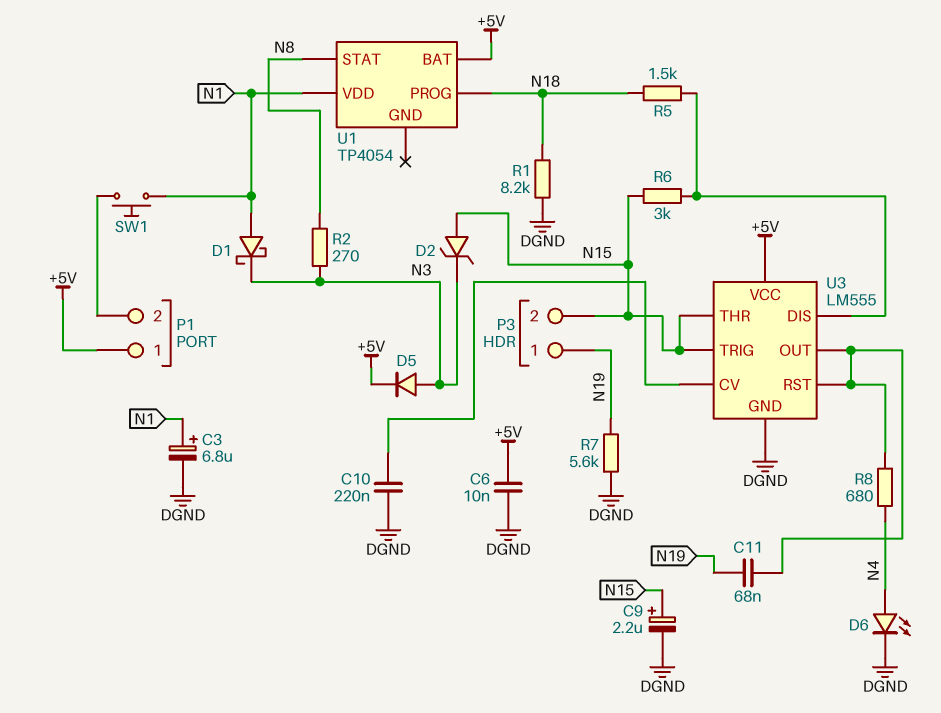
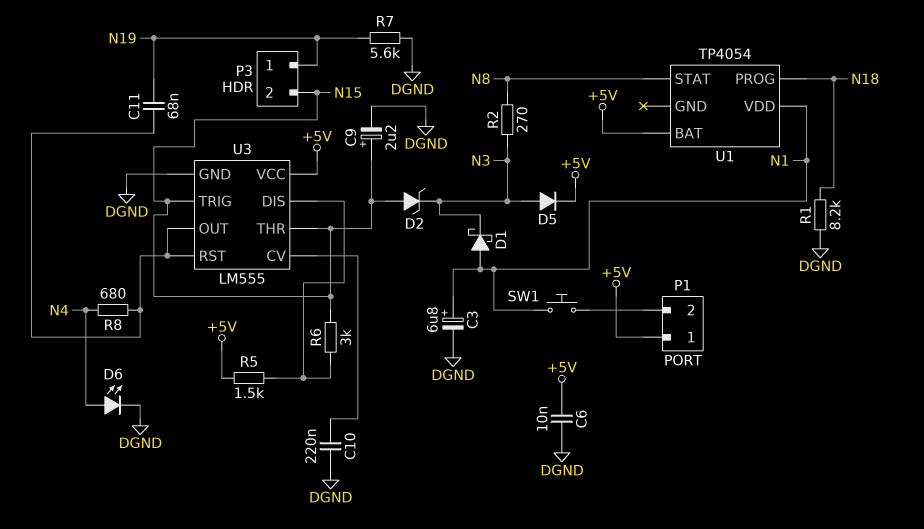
R5: 1.5k (N18, U3/DIS) -> 1.5k (+5V, U3/DIS)

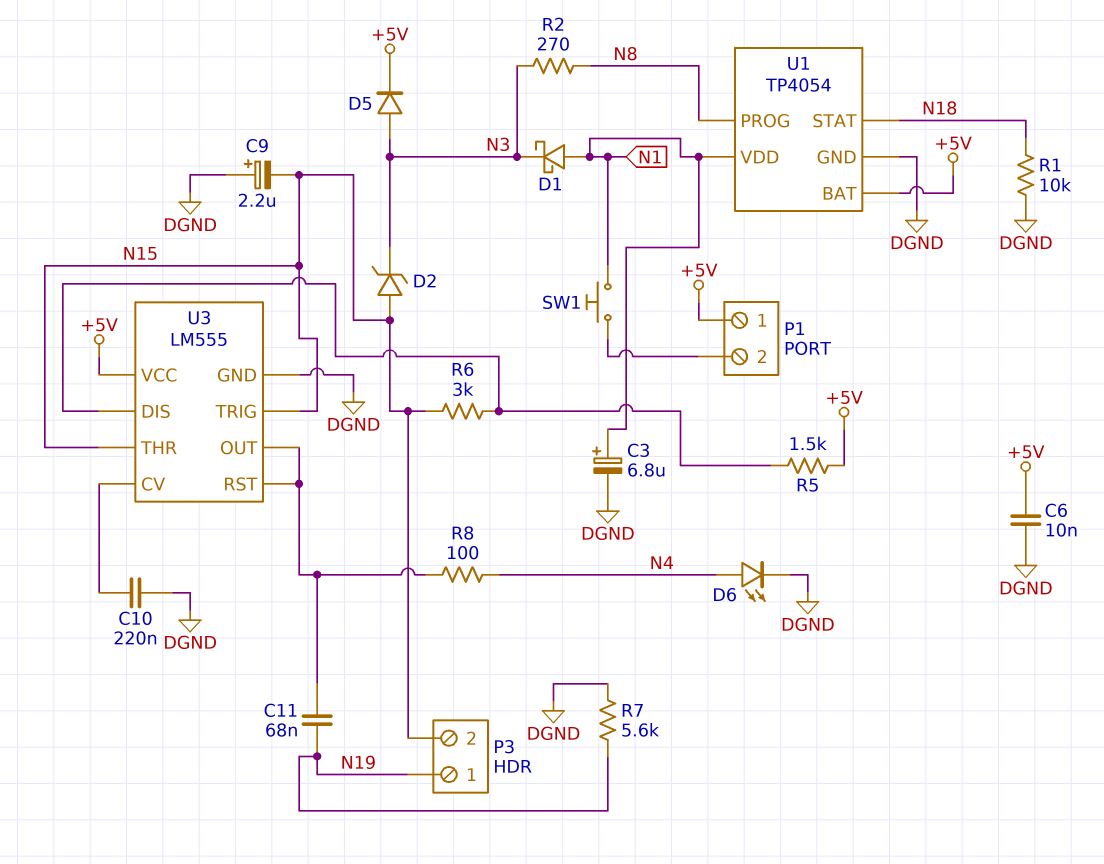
C9: 2.2uF (plus N15, minus DGND) -> 2.2uF (plus DGND, minus N15)
R1: 8.2k (DGND, N18) -> 10k (DGND, N18)
R8: 680 (N4, U3/OUT) -> 100 (N4, U3/OUT)
U1 pin GND: none -> DGND
U1 pin PROG: N18 -> N8
U1 pin STAT: N8 -> N18

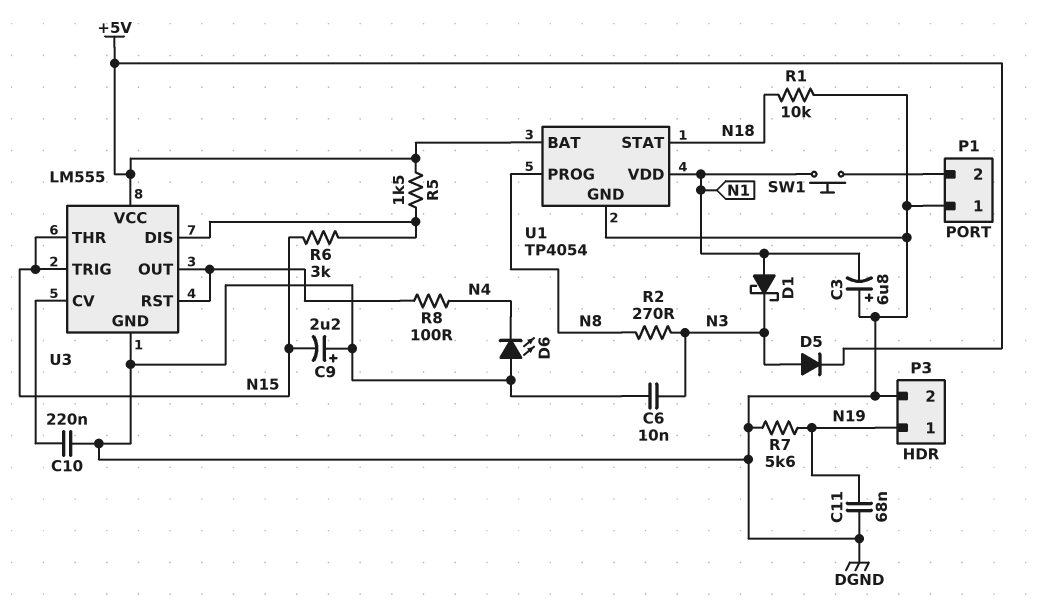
C3: 6.8uF (plus N1, minus DGND) -> 6.8uF (plus DGND, minus N1)
C6: 10nF (+5V, DGND) -> 10nF (DGND, N3)
C11: 68nF (N19, U3/OUT) -> 68nF (DGND, N19)
D2: zener (A N15, K N3) -> none
D6: LED (A N4, K DGND) -> LED (A DGND, K N4)
P1 pin 1: +5V -> DGND
P3 pin 2: N15 -> DGND

